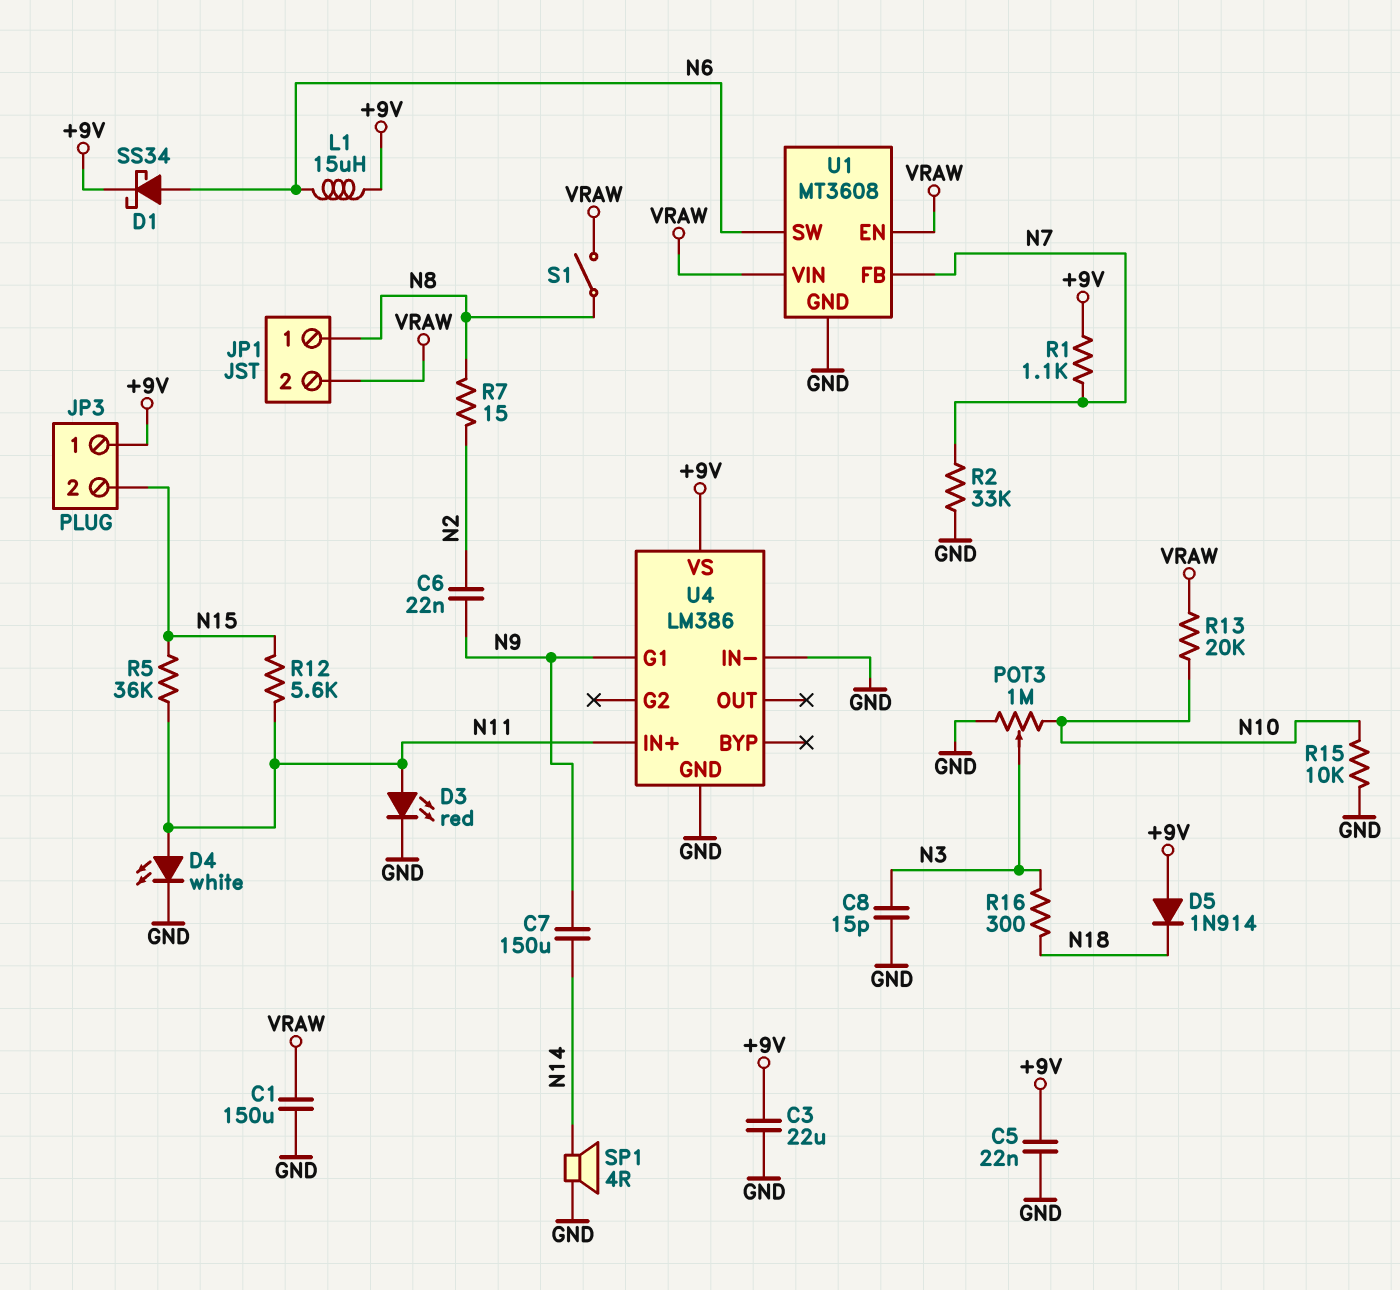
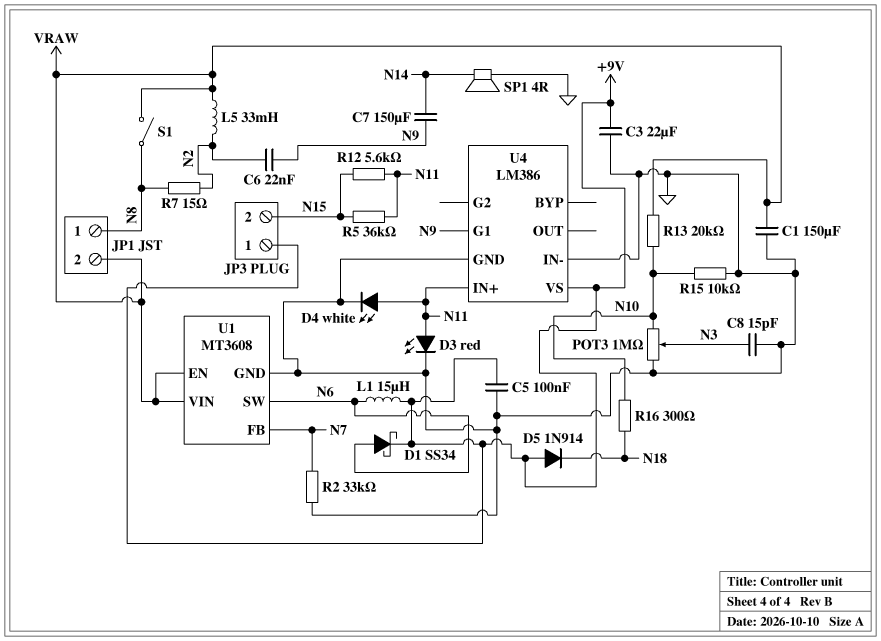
C5: 22nF (+9V, GND) -> 100nF (+9V, GND)
L5: none -> 33mH (N2, VRAW)
R1: 1.1k (+9V, N7) -> none
R16: 300 (N3, N18) -> 300 (N10, N18)

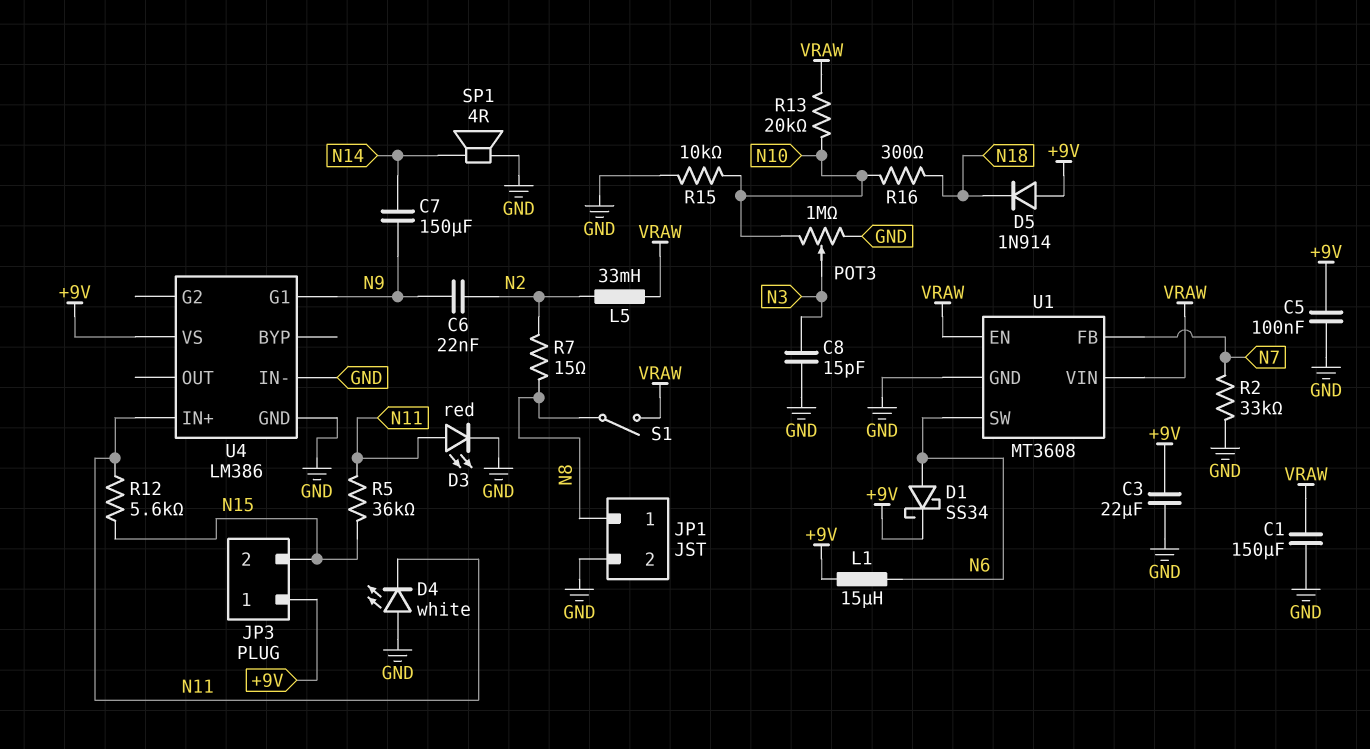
D4: LED white (A N11, K GND) -> LED white (A GND, K N11)
JP1 pin 2: VRAW -> GND

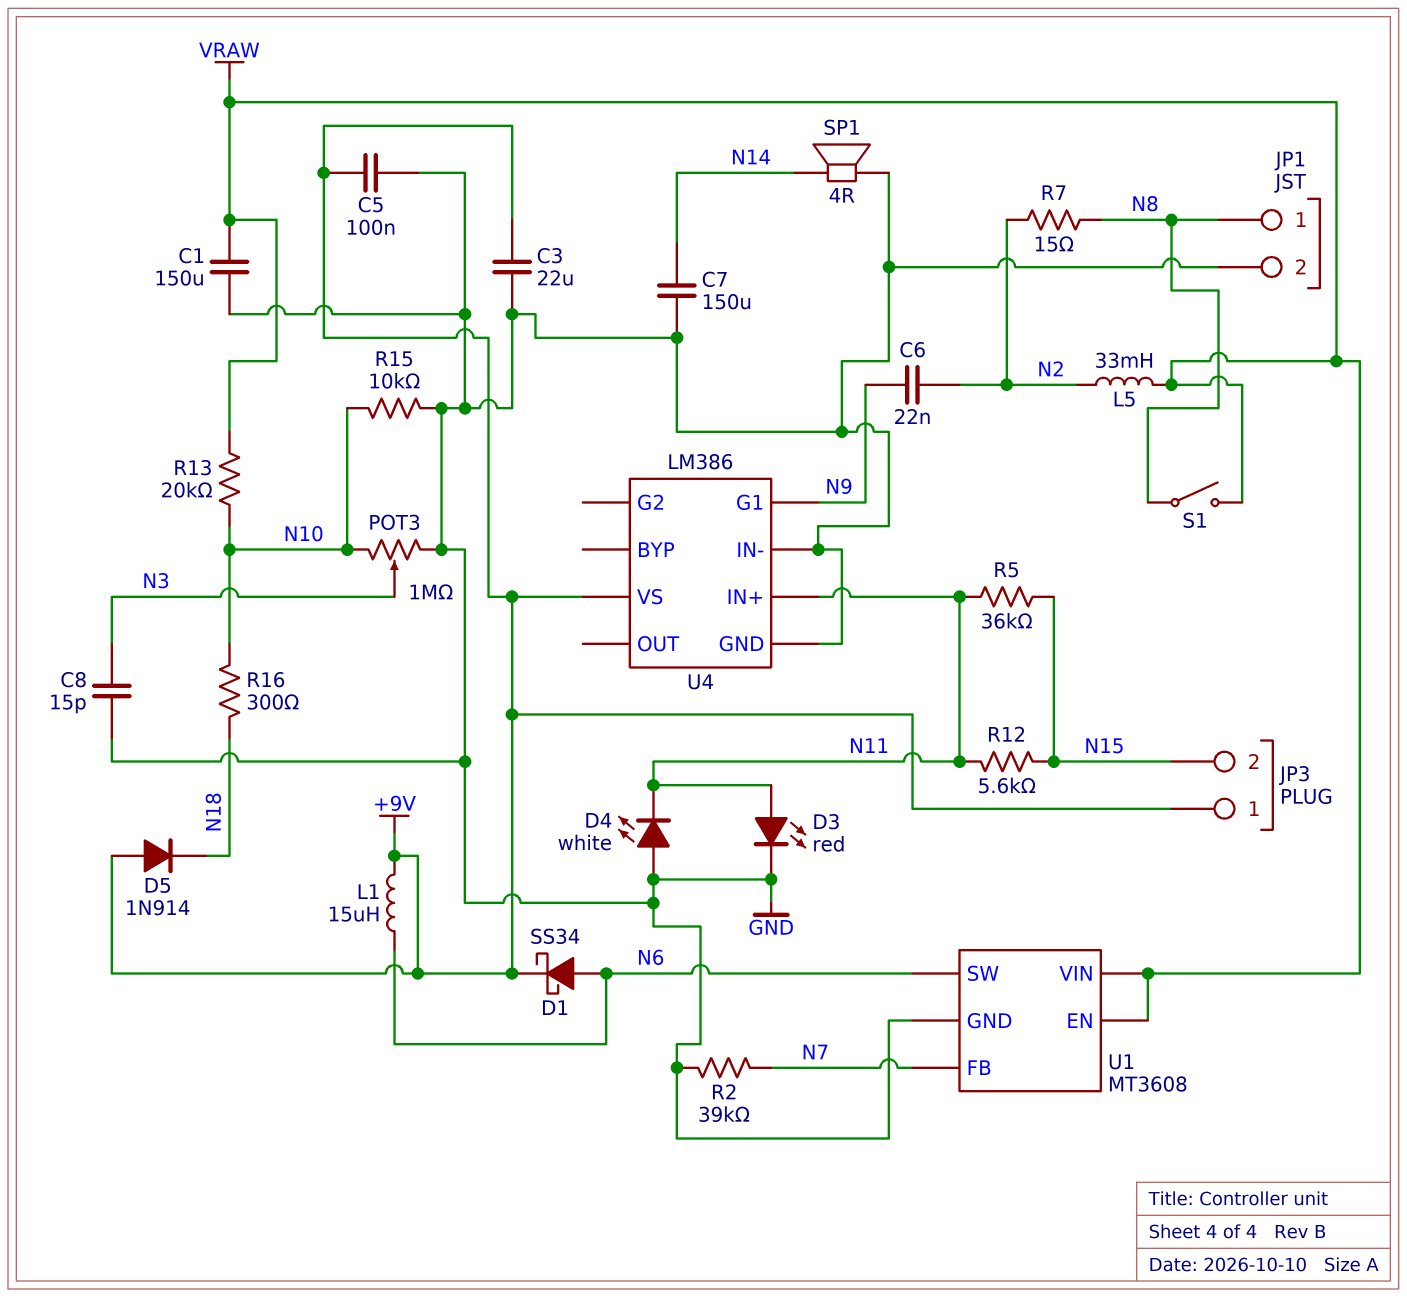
C7: 150uF (N9, N14) -> 150uF (GND, N14)
R2: 33k (GND, N7) -> 39k (GND, N7)

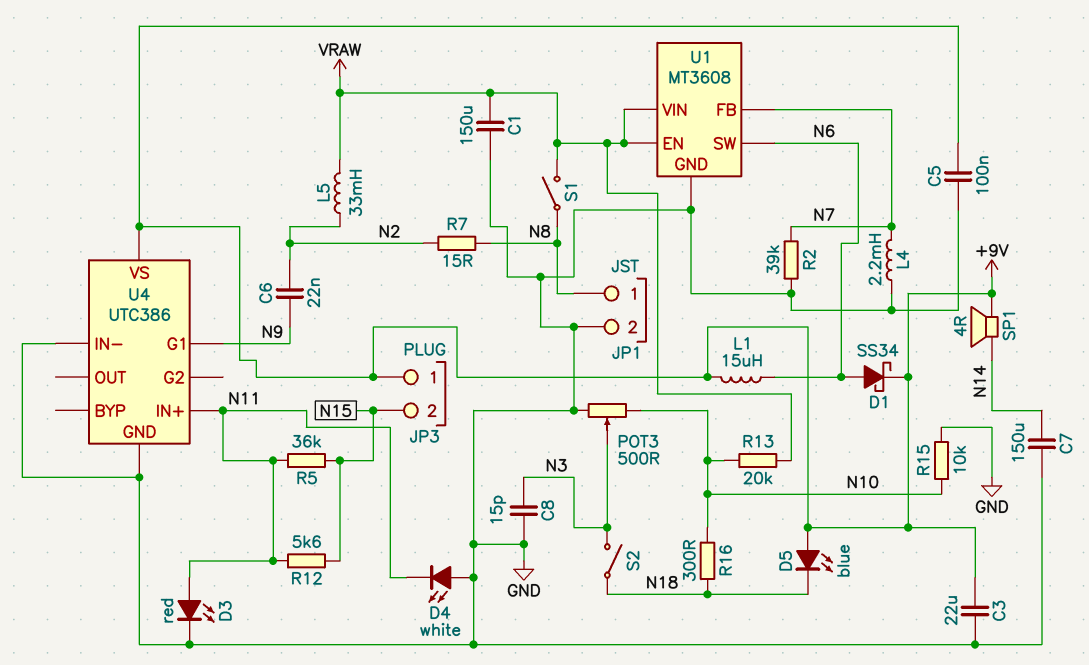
D5: diode 1N914 (A +9V, K N18) -> LED blue (A +9V, K N18)
L4: none -> 2.2mH (GND, N7)
POT3: 1M (GND, N10, wiper N3) -> 500 (GND, N10, wiper N3)
S2: none -> switch (N3, N18)
SP1: speaker 4R (GND, N14) -> speaker 4R (+9V, N14)
U4: LM386 -> UTC386

